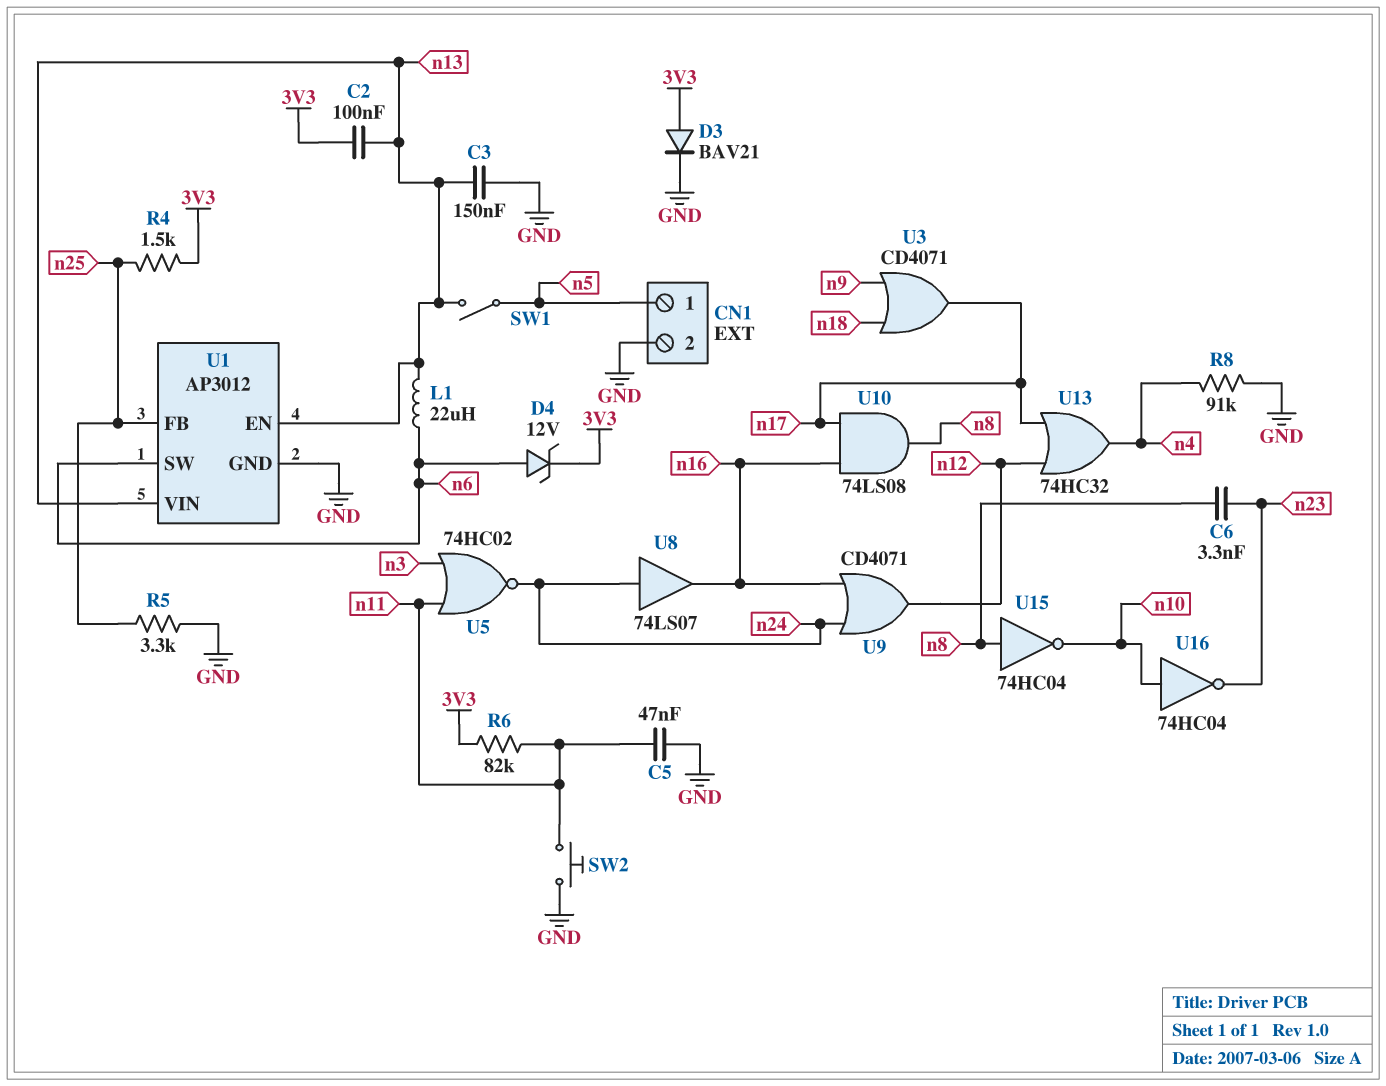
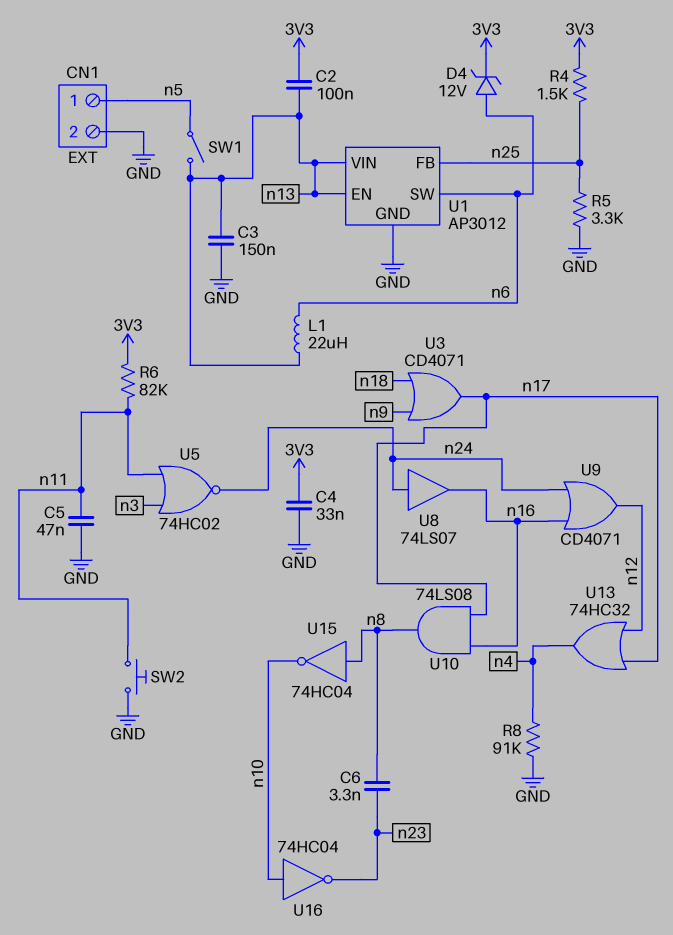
C4: none -> 33nF (3V3, GND)
D3: diode BAV21 (A 3V3, K GND) -> none

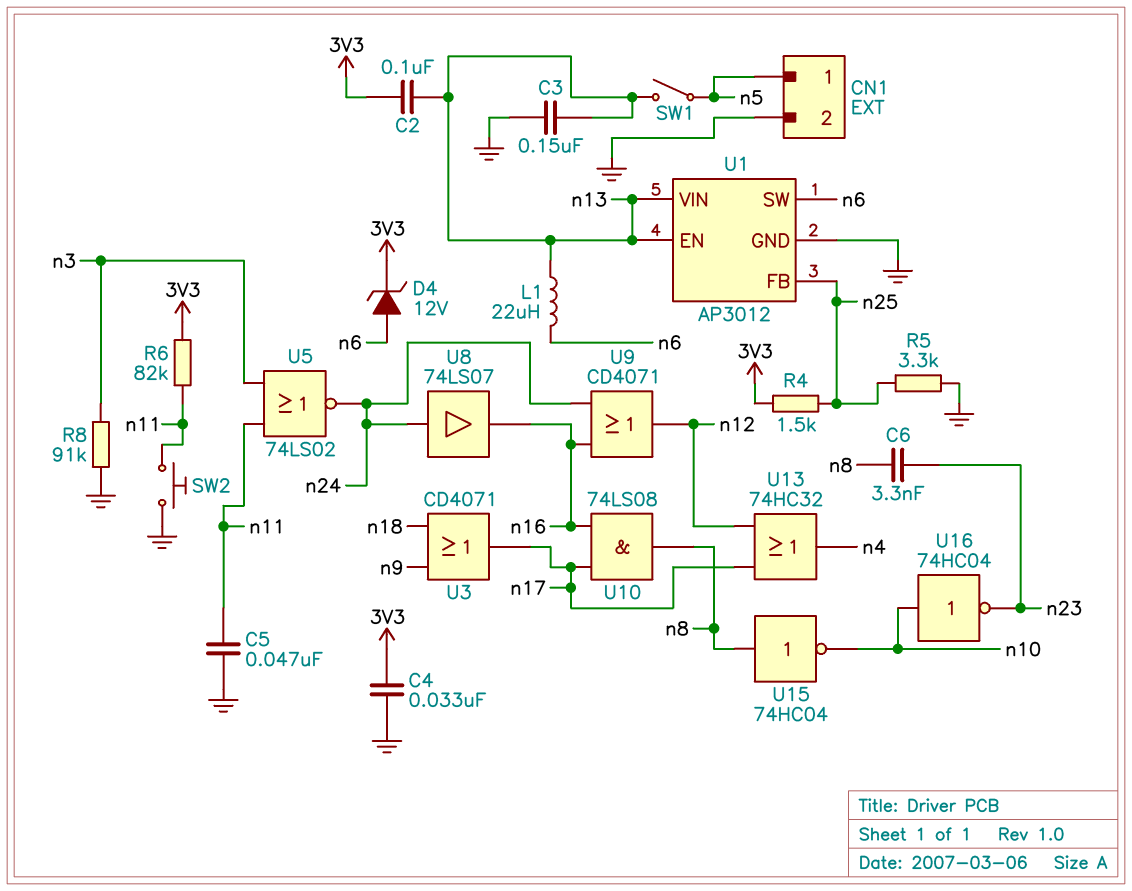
R8: 91k (GND, n4) -> 91k (GND, n3)
U5: NOR 74HC02 (in n3, in n11, out n24) -> NOR 74LS02 (in n3, in n11, out n24)

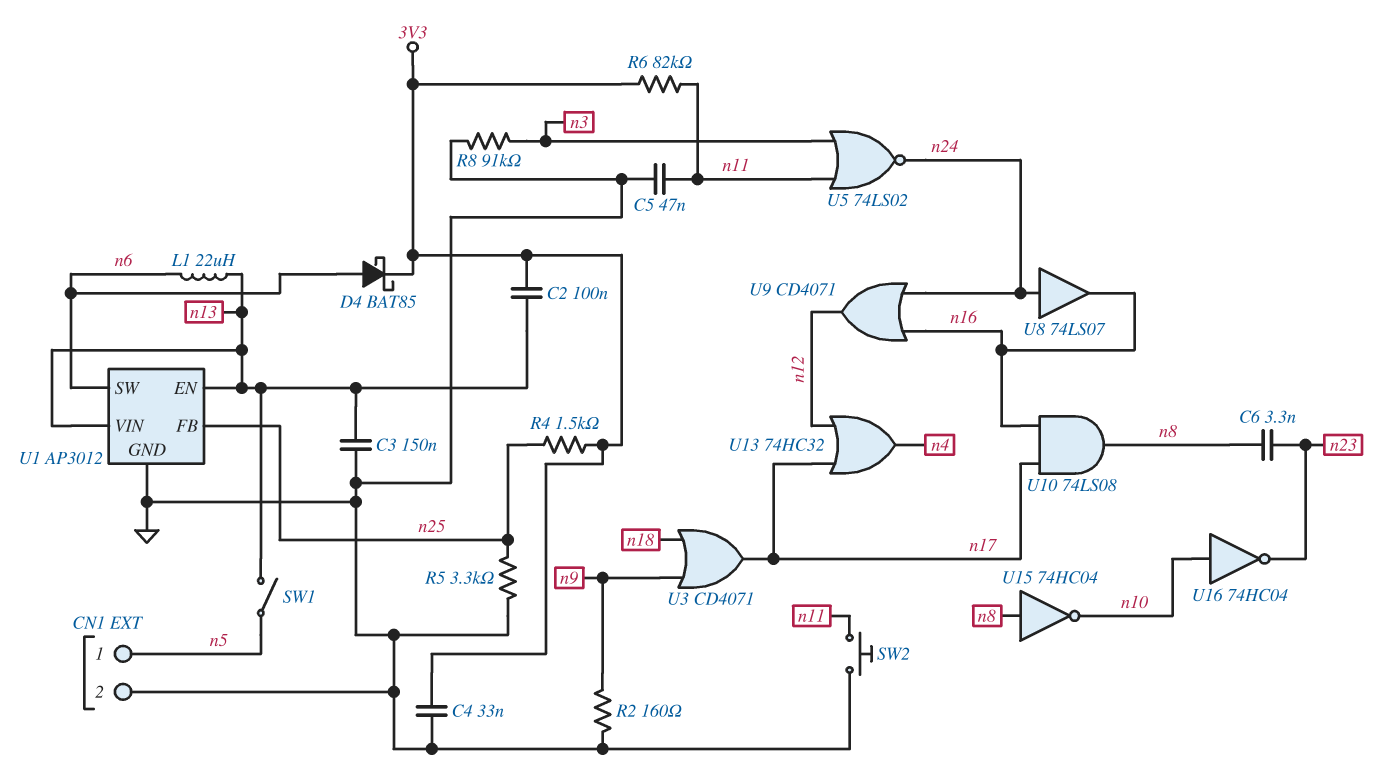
D4: zener 12V (A n6, K 3V3) -> schottky BAT85 (A n6, K 3V3)
R2: none -> 160 (GND, n9)

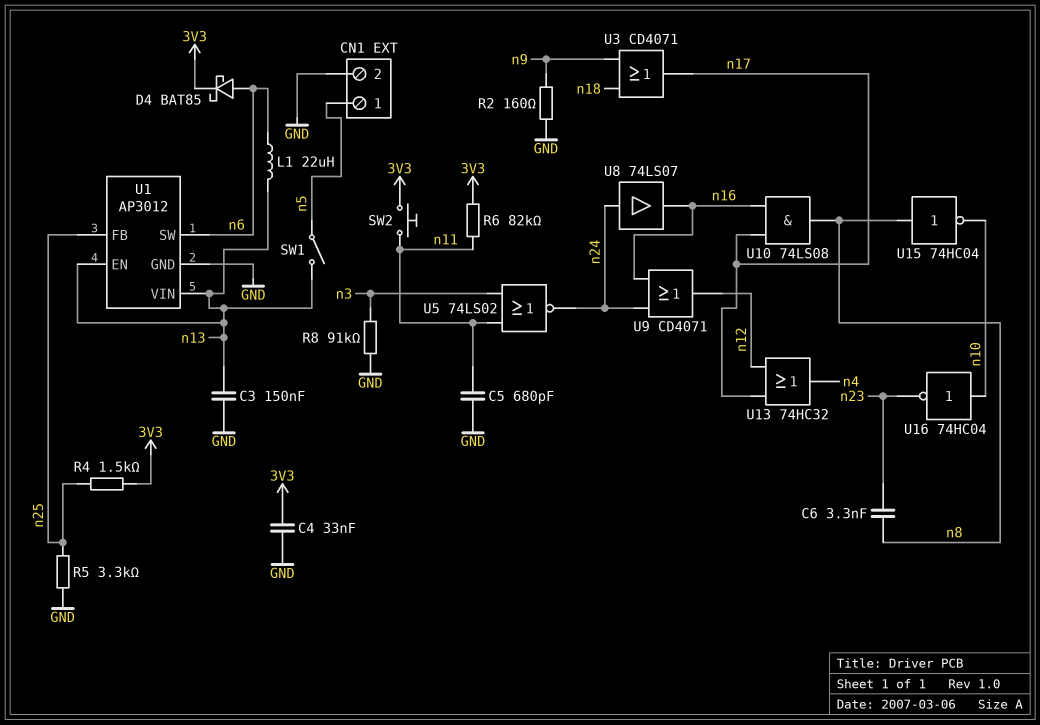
C2: 100nF (3V3, n13) -> none
C5: 47nF (GND, n11) -> 680pF (GND, n11)
SW2: button (GND, n11) -> button (3V3, n11)

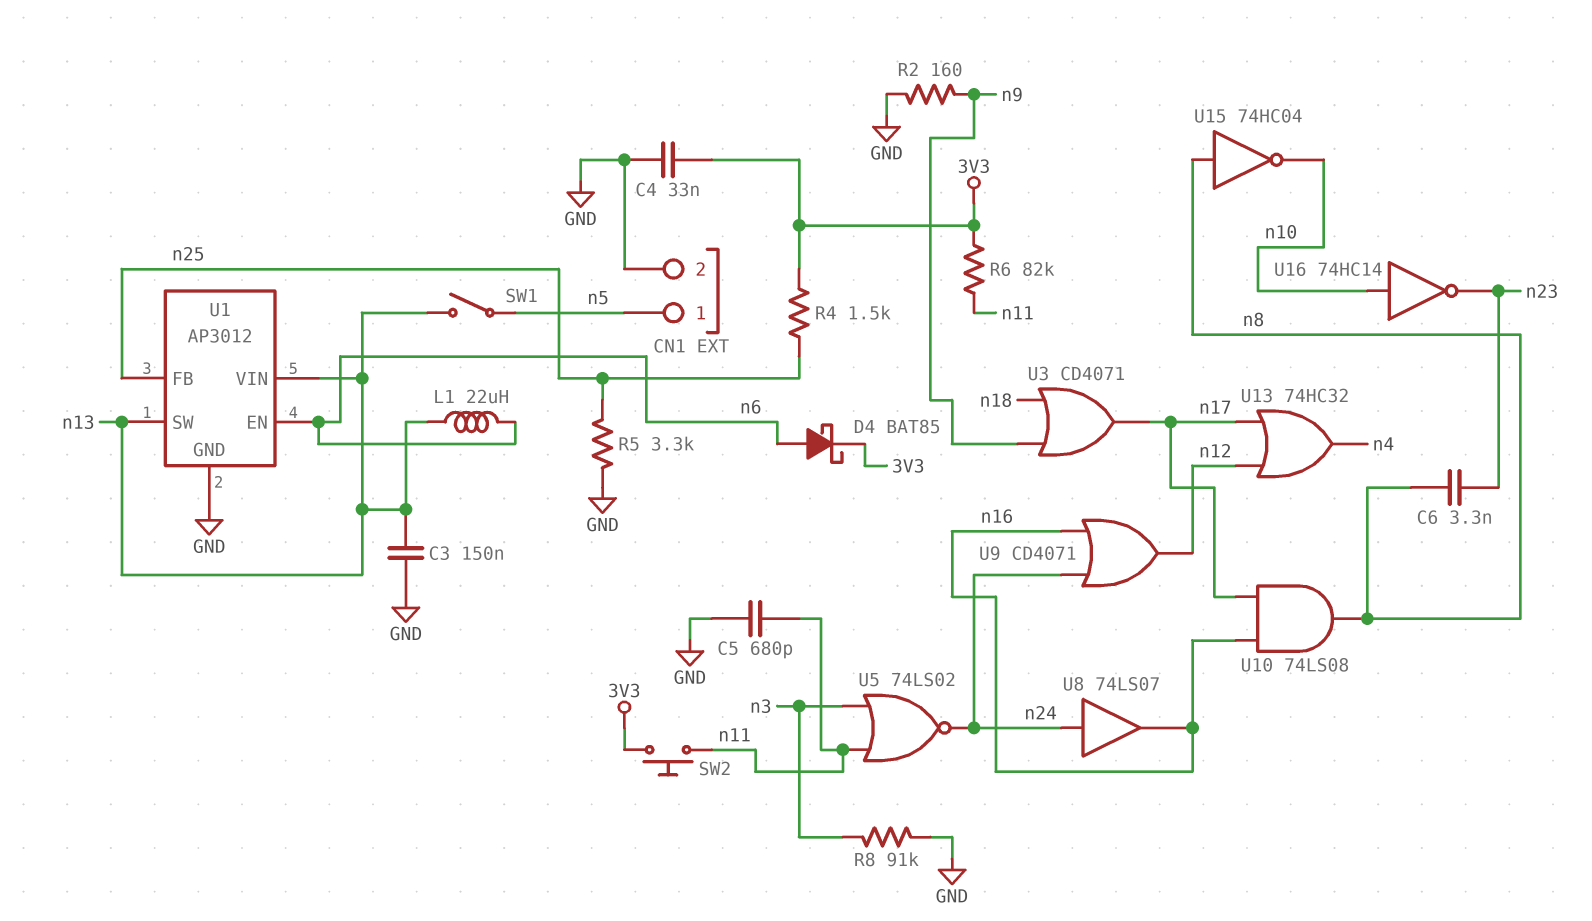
U1 pin EN: n13 -> n6
U1 pin SW: n6 -> n13
U16: NOT 74HC04 (in n10, out n23) -> NOT 74HC14 (in n10, out n23)

